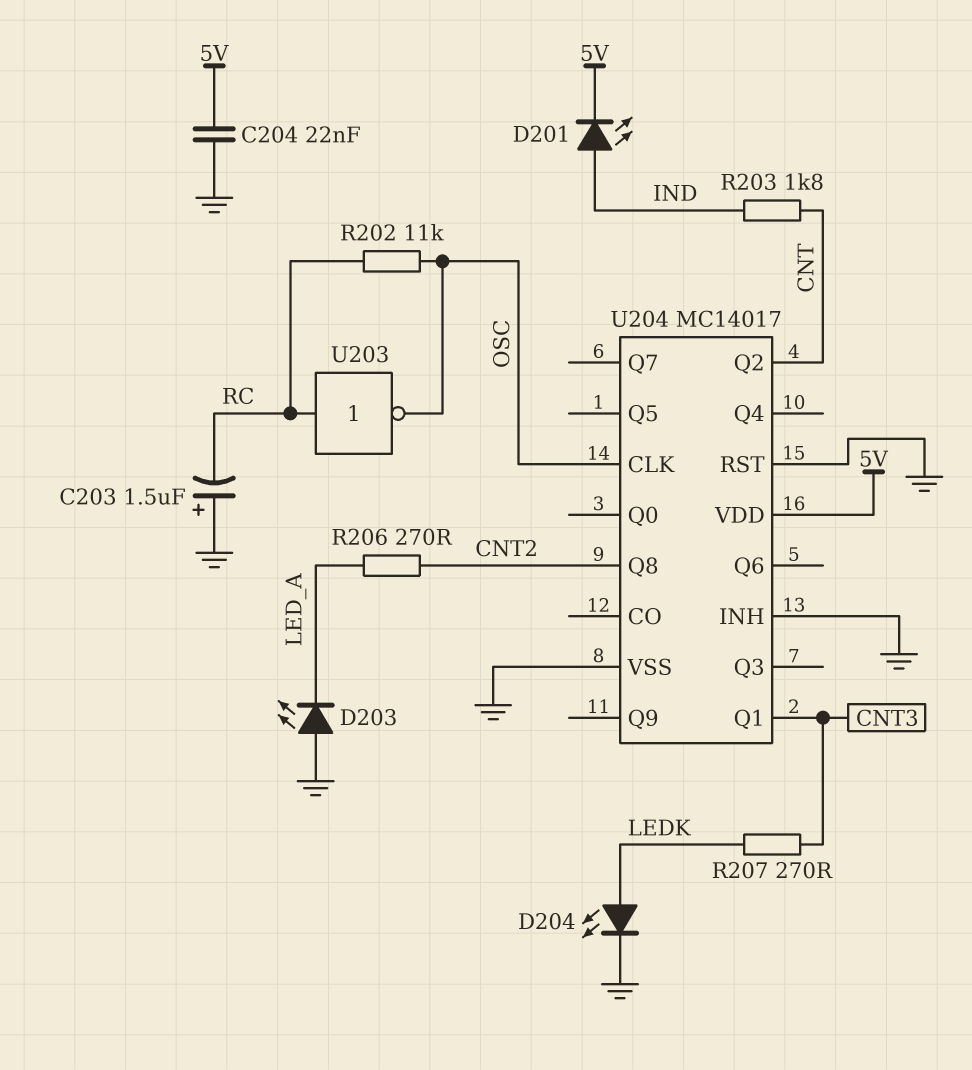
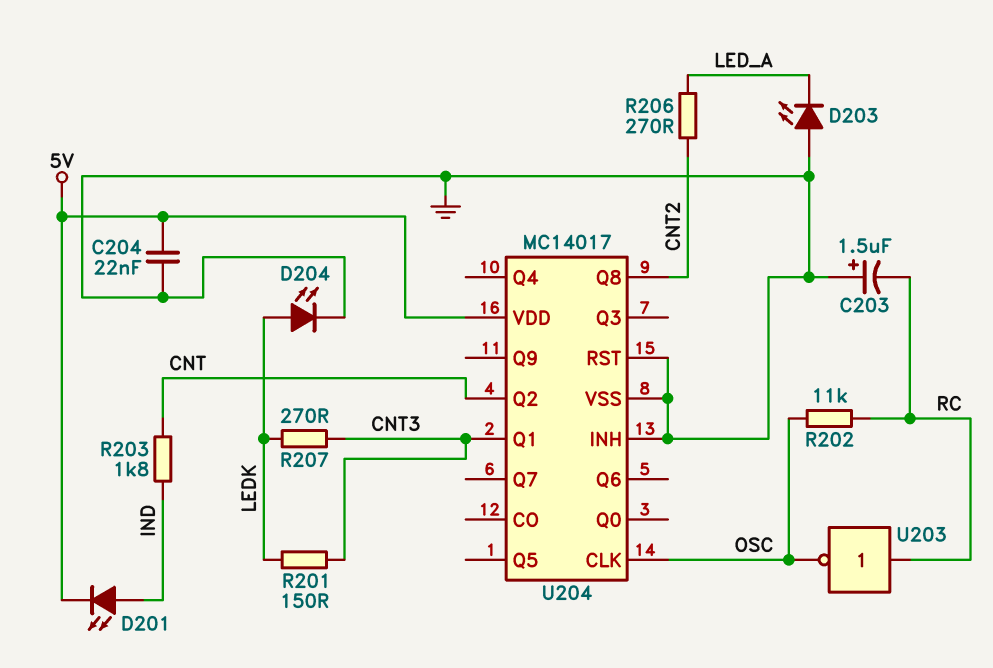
R201: none -> 150 (CNT3, LEDK)

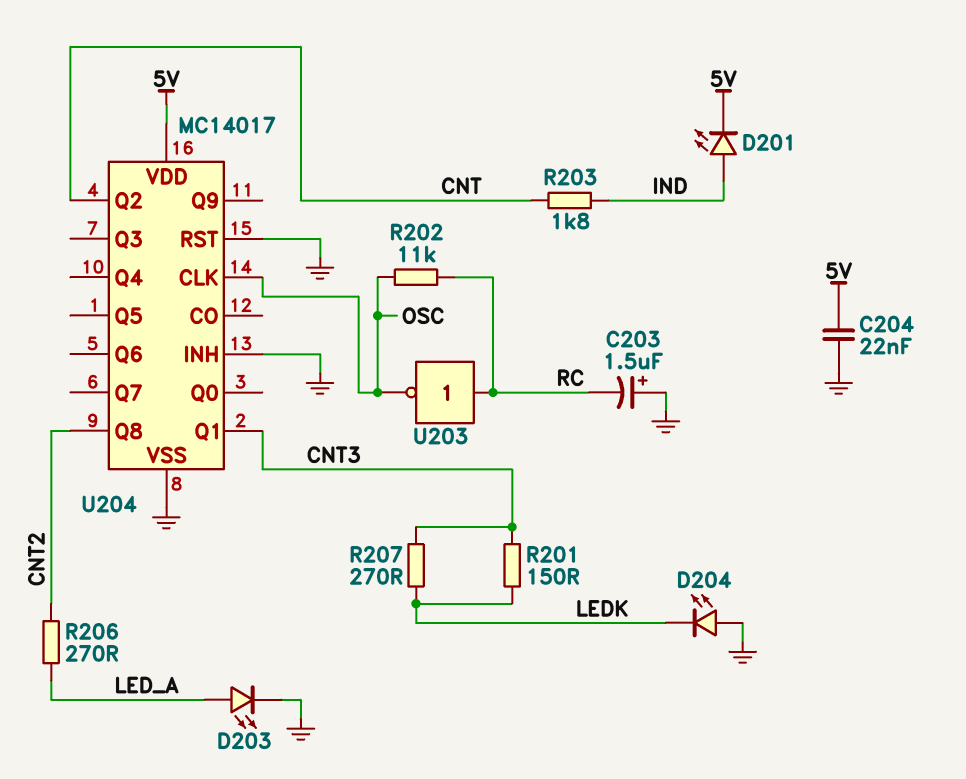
D203: LED (A GND, K LED_A) -> LED (A LED_A, K GND)
D204: LED (A LEDK, K GND) -> LED (A GND, K LEDK)

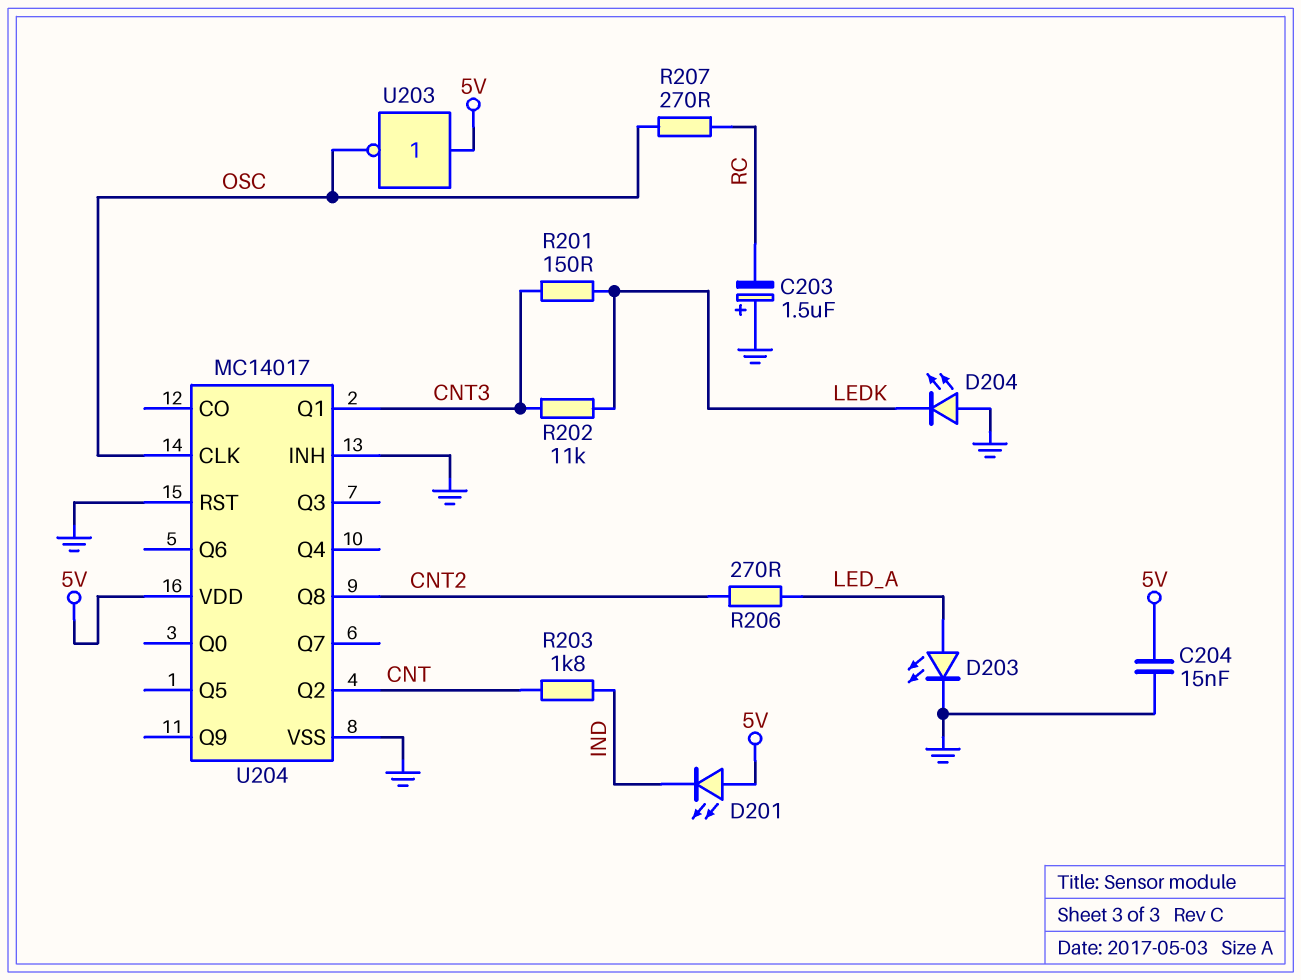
C204: 22nF (5V, GND) -> 15nF (5V, GND)
D201: LED (A IND, K 5V) -> LED (A 5V, K IND)
R202: 11k (OSC, RC) -> 11k (CNT3, LEDK)
R207: 270 (CNT3, LEDK) -> 270 (OSC, RC)
U203: NOT (in RC, out OSC) -> NOT (in 5V, out OSC)

